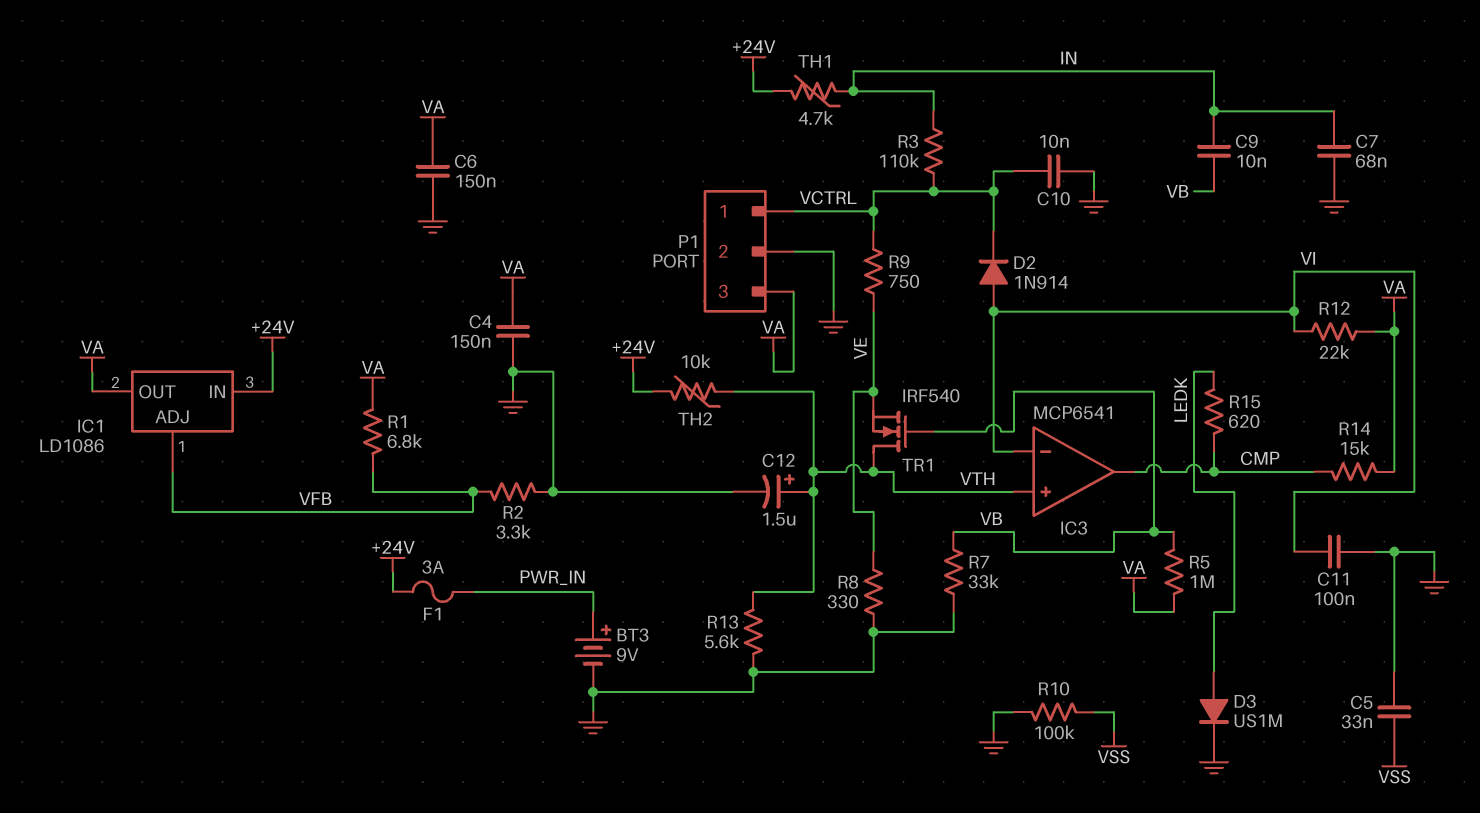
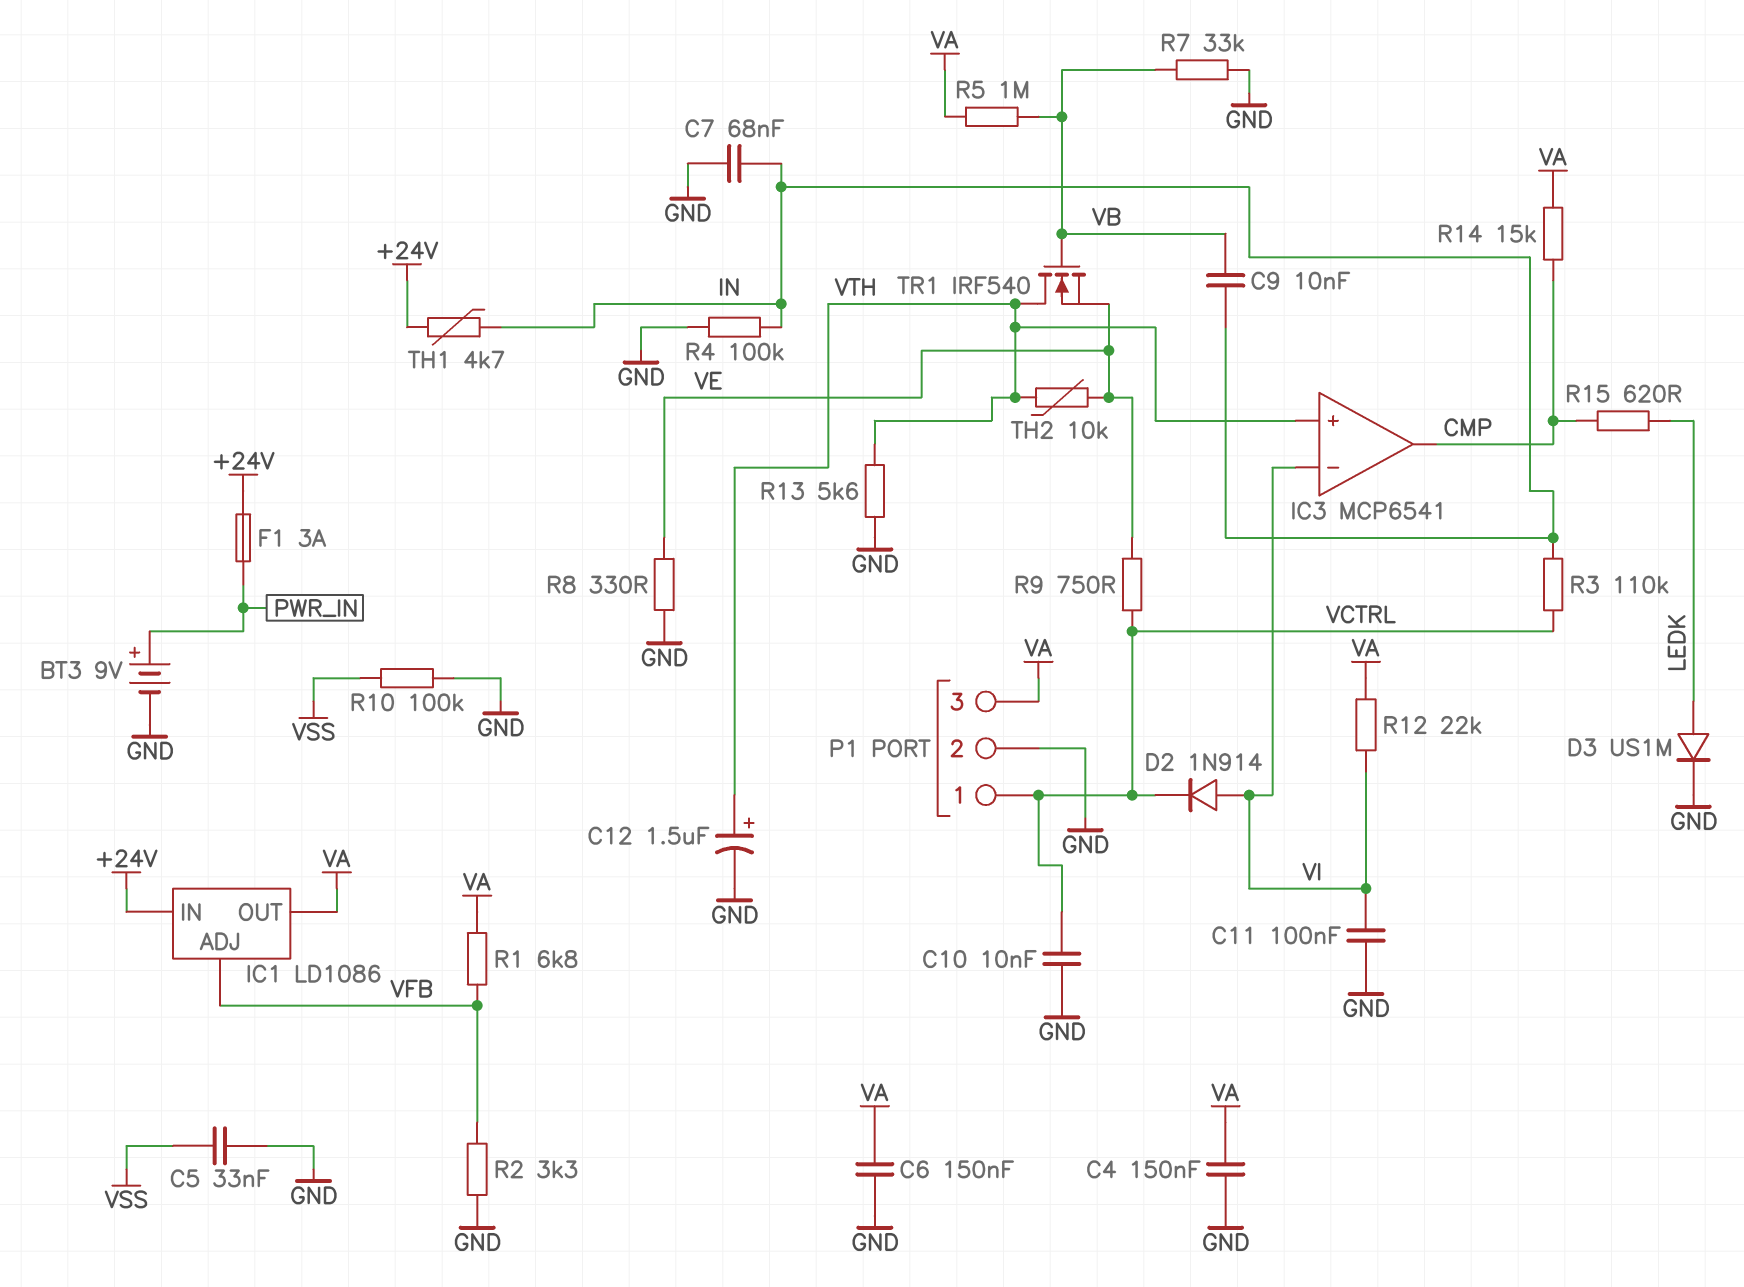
R4: none -> 100k (GND, IN)
TH2: 10k (+24V, VTH) -> 10k (VE, VTH)

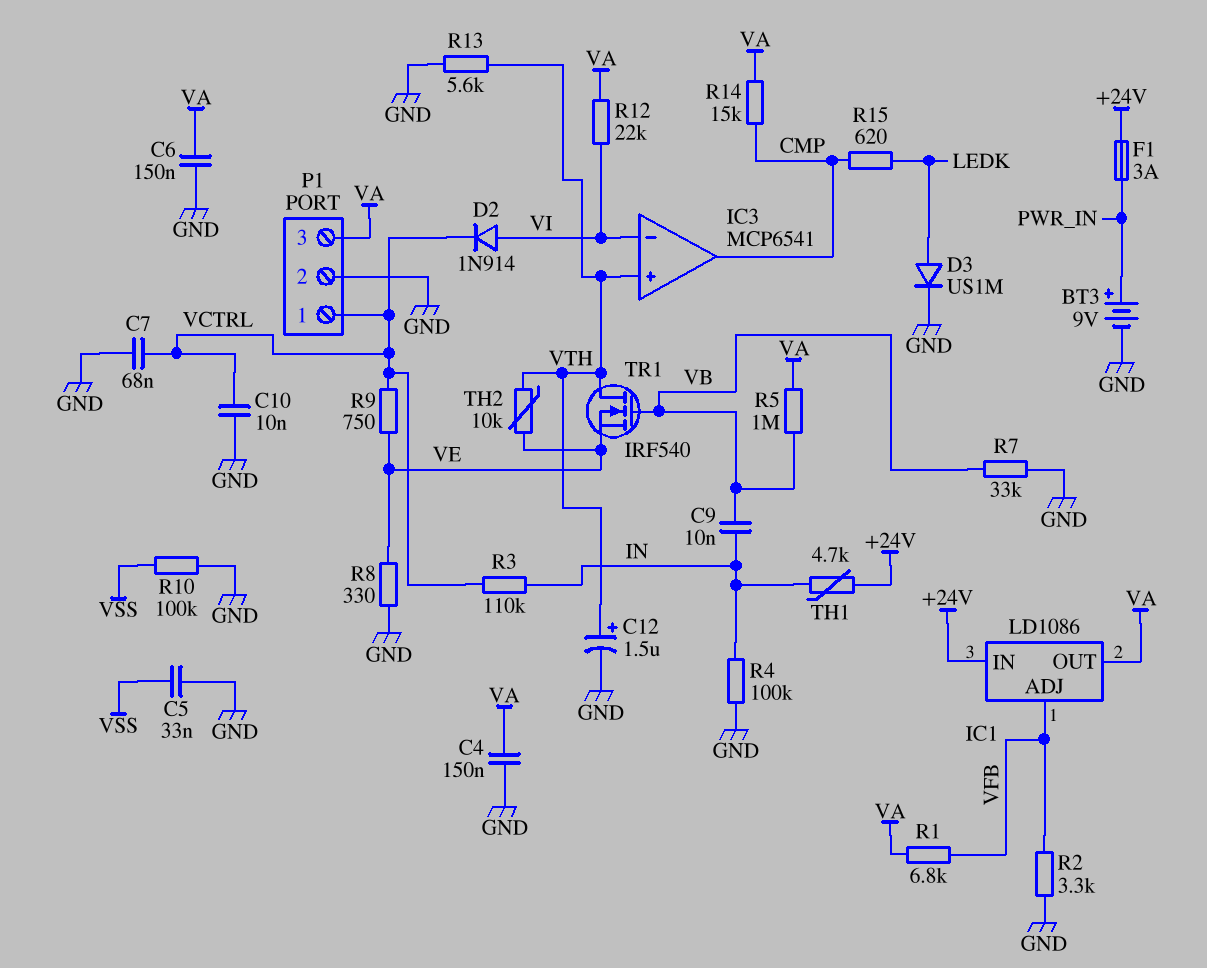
C7: 68nF (GND, IN) -> 68nF (GND, VCTRL)
C11: 100nF (GND, VI) -> none

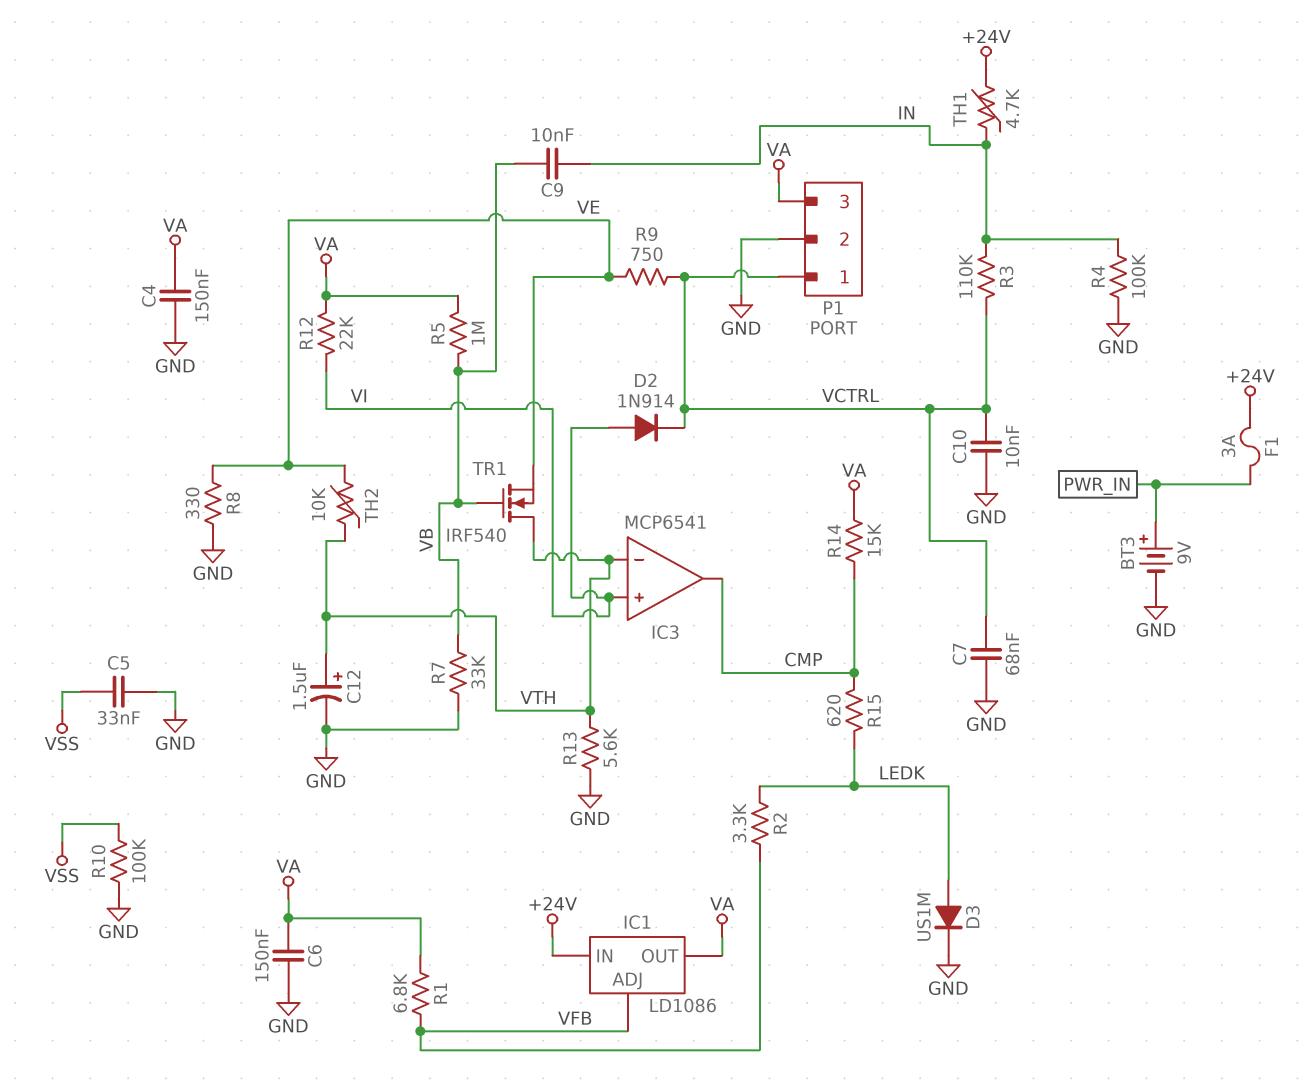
IC3 pin in+: VTH -> VI
IC3 pin in-: VI -> VTH
R2: 3.3k (GND, VFB) -> 3.3k (LEDK, VFB)

